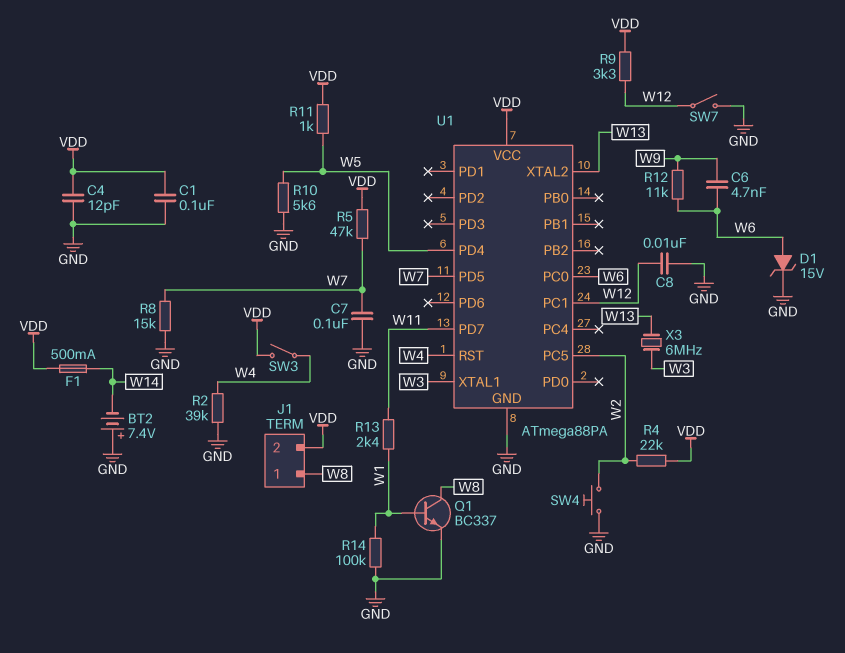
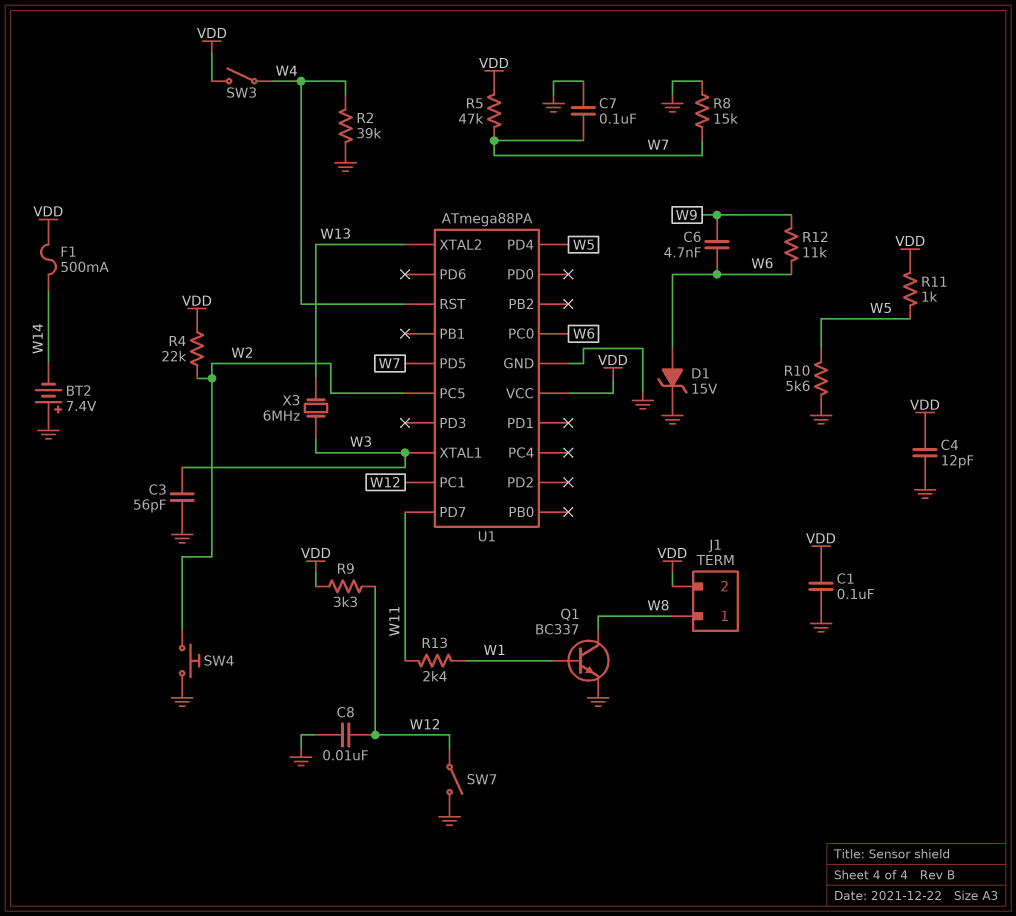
C3: none -> 56pF (GND, W3)
R14: 100k (GND, W1) -> none

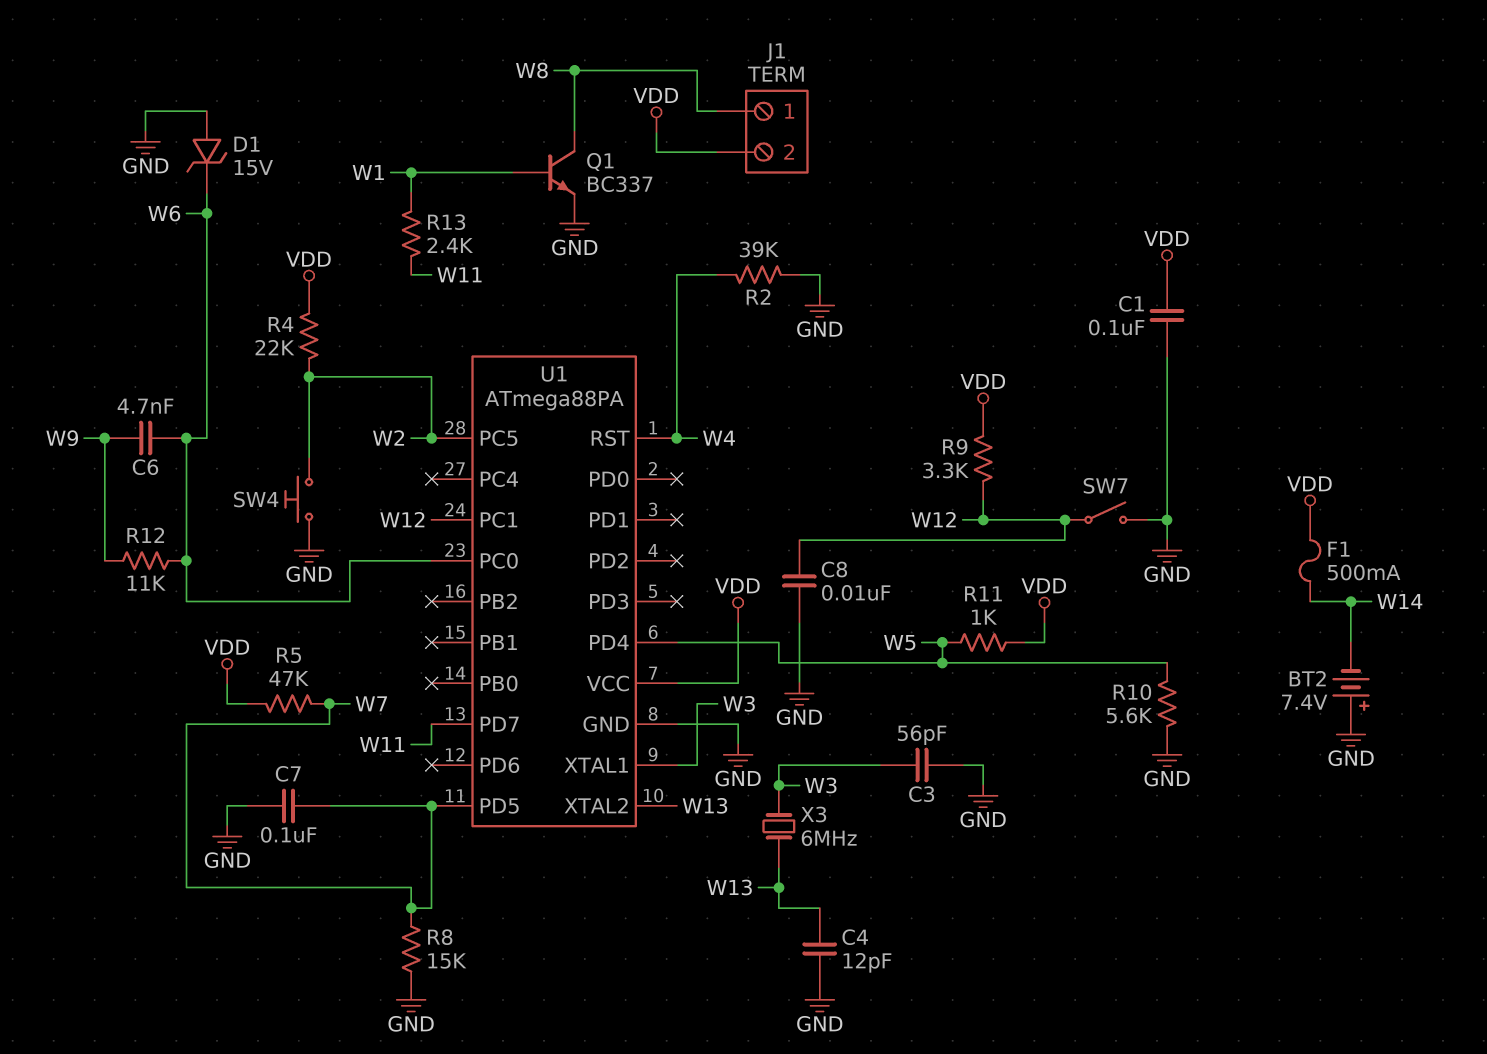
C4: 12pF (GND, VDD) -> 12pF (GND, W13)
D1: zener 15V (A W6, K GND) -> zener 15V (A GND, K W6)
SW3: switch (VDD, W4) -> none

